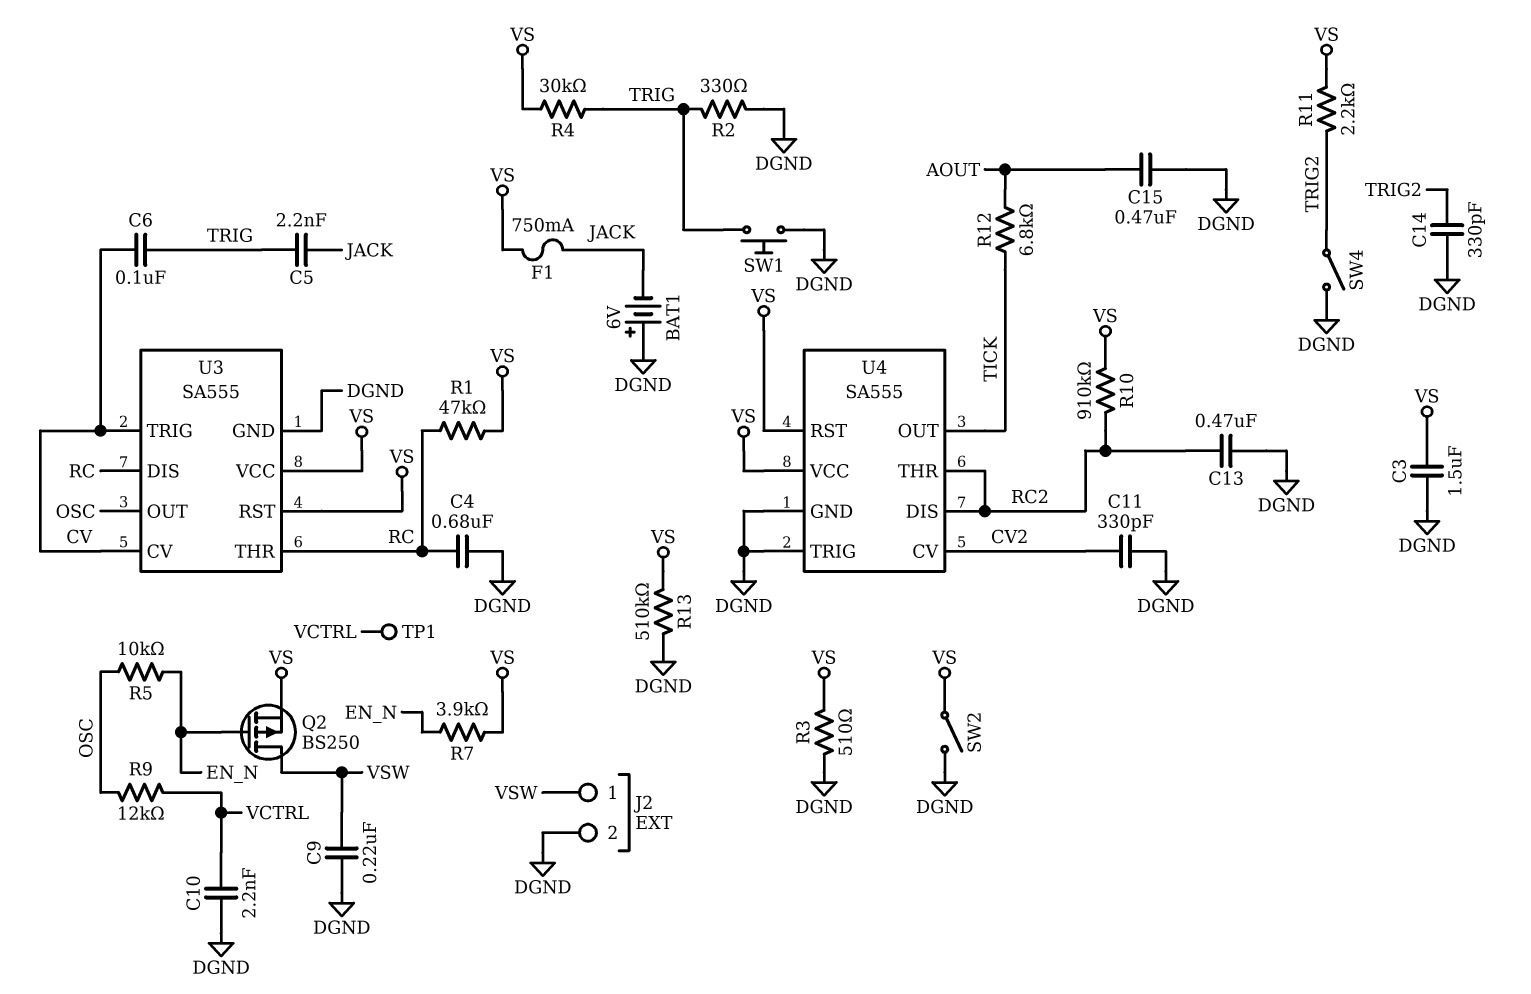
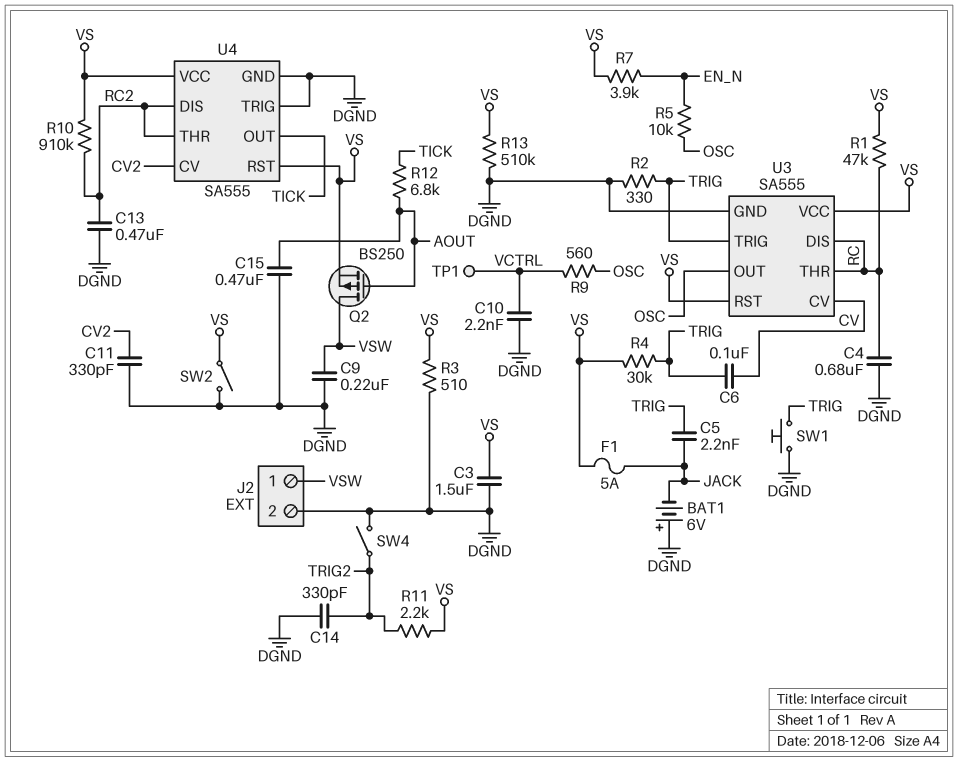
F1: 750mA (JACK, VS) -> 5A (JACK, VS)
Q2: PMOS BS250 (G EN_N, D VSW, S VS) -> PMOS BS250 (G AOUT, D VSW, S VS)
R9: 12k (OSC, VCTRL) -> 560 (OSC, VCTRL)
U3 pin TRIG: CV -> TRIG

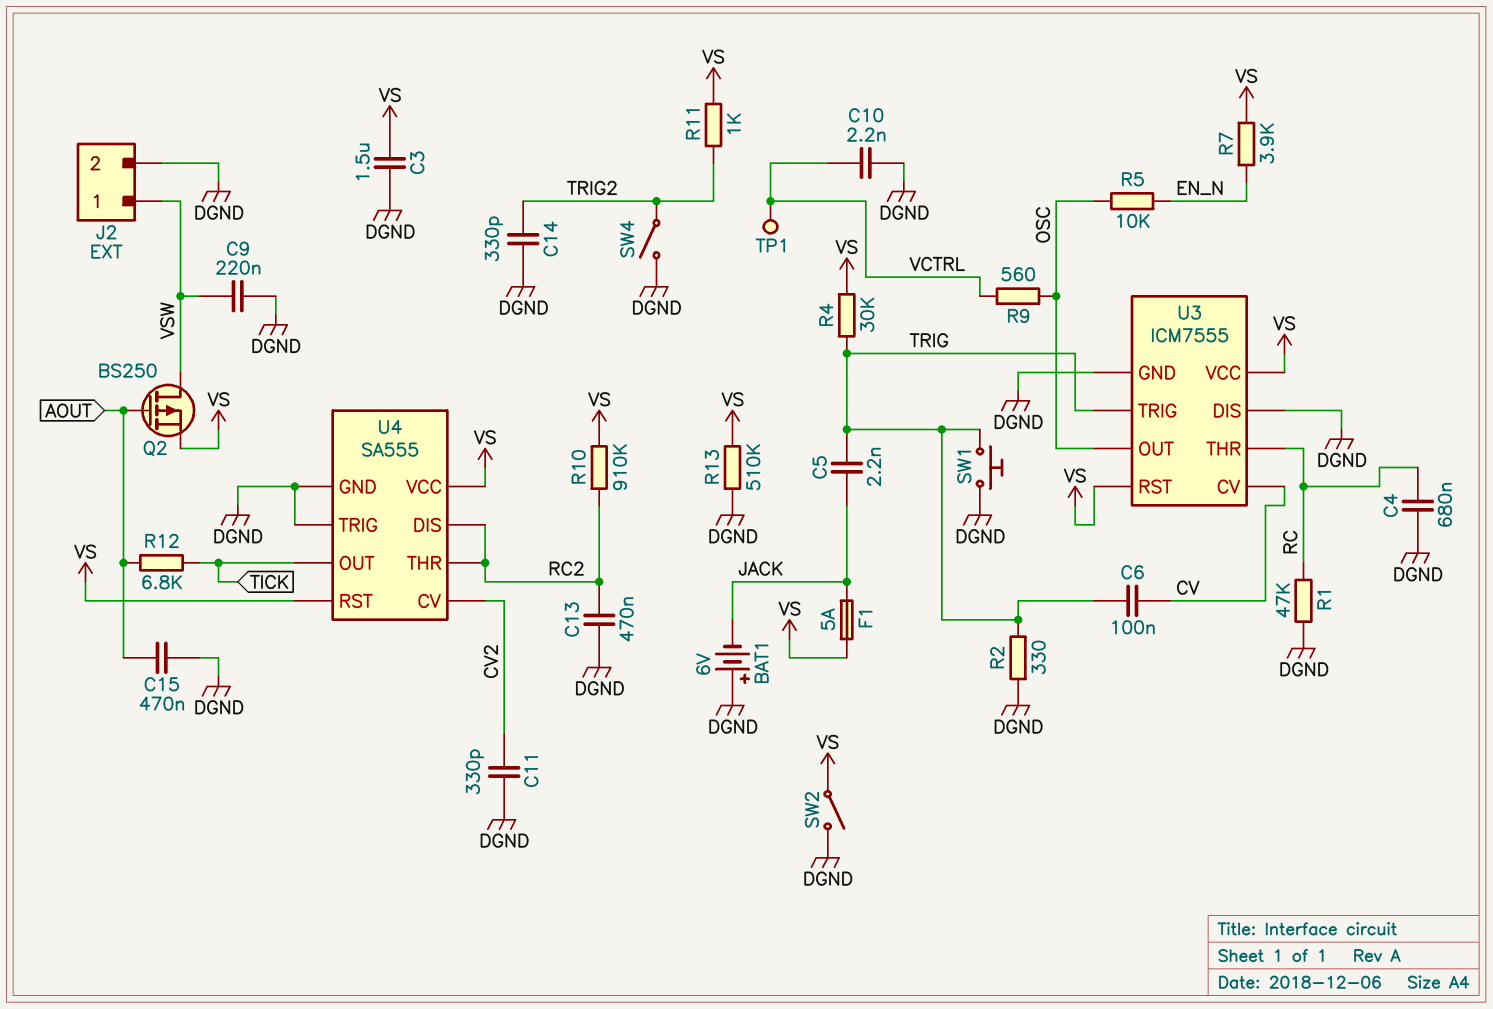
R1: 47k (RC, VS) -> 47k (DGND, RC)
R3: 510 (DGND, VS) -> none
R11: 2.2k (TRIG2, VS) -> 1k (TRIG2, VS)
U3: SA555 -> ICM7555
U3 pin DIS: RC -> DGND

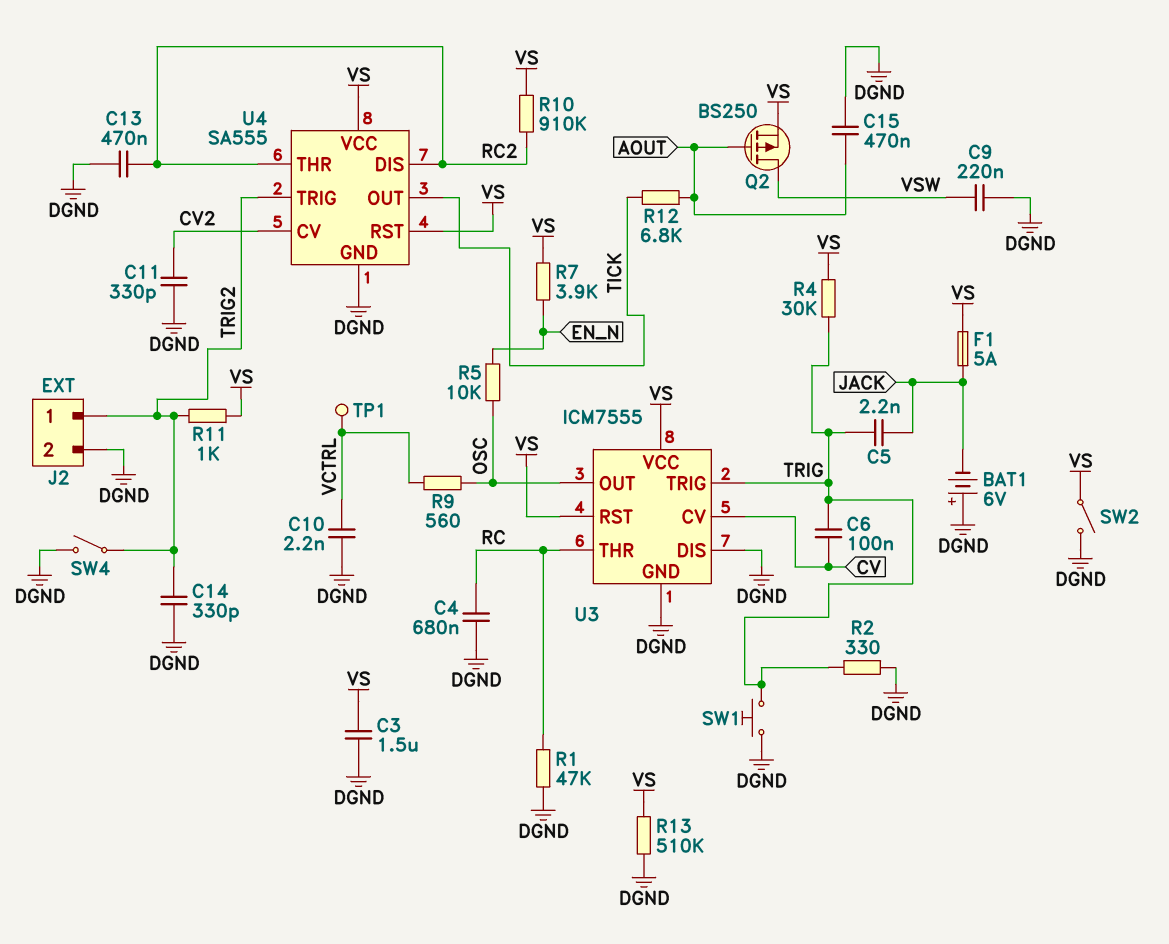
J2 pin 1: VSW -> TRIG2
U4 pin TRIG: DGND -> TRIG2

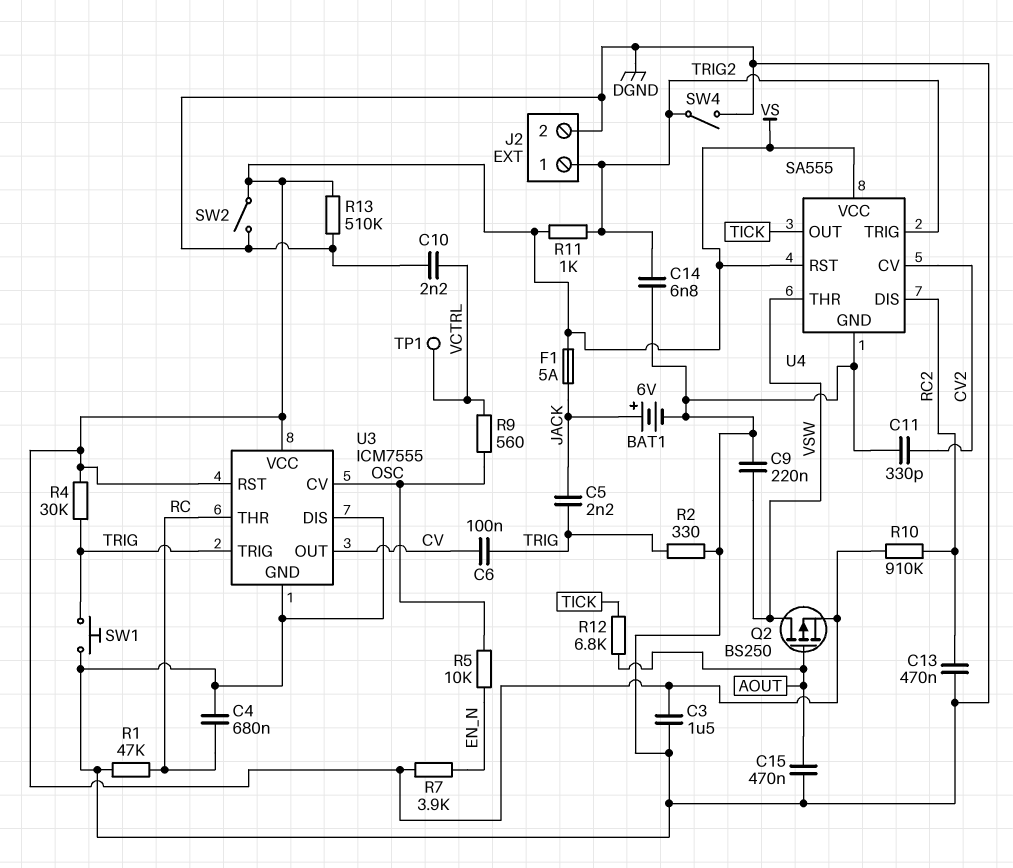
BAT1: 6V (plus DGND, minus JACK) -> 6V (plus JACK, minus DGND)
C14: 330pF (DGND, TRIG2) -> 6.8nF (DGND, TRIG2)
U3 pin CV: CV -> OSC
U3 pin OUT: OSC -> CV
U4 pin THR: RC2 -> VSW

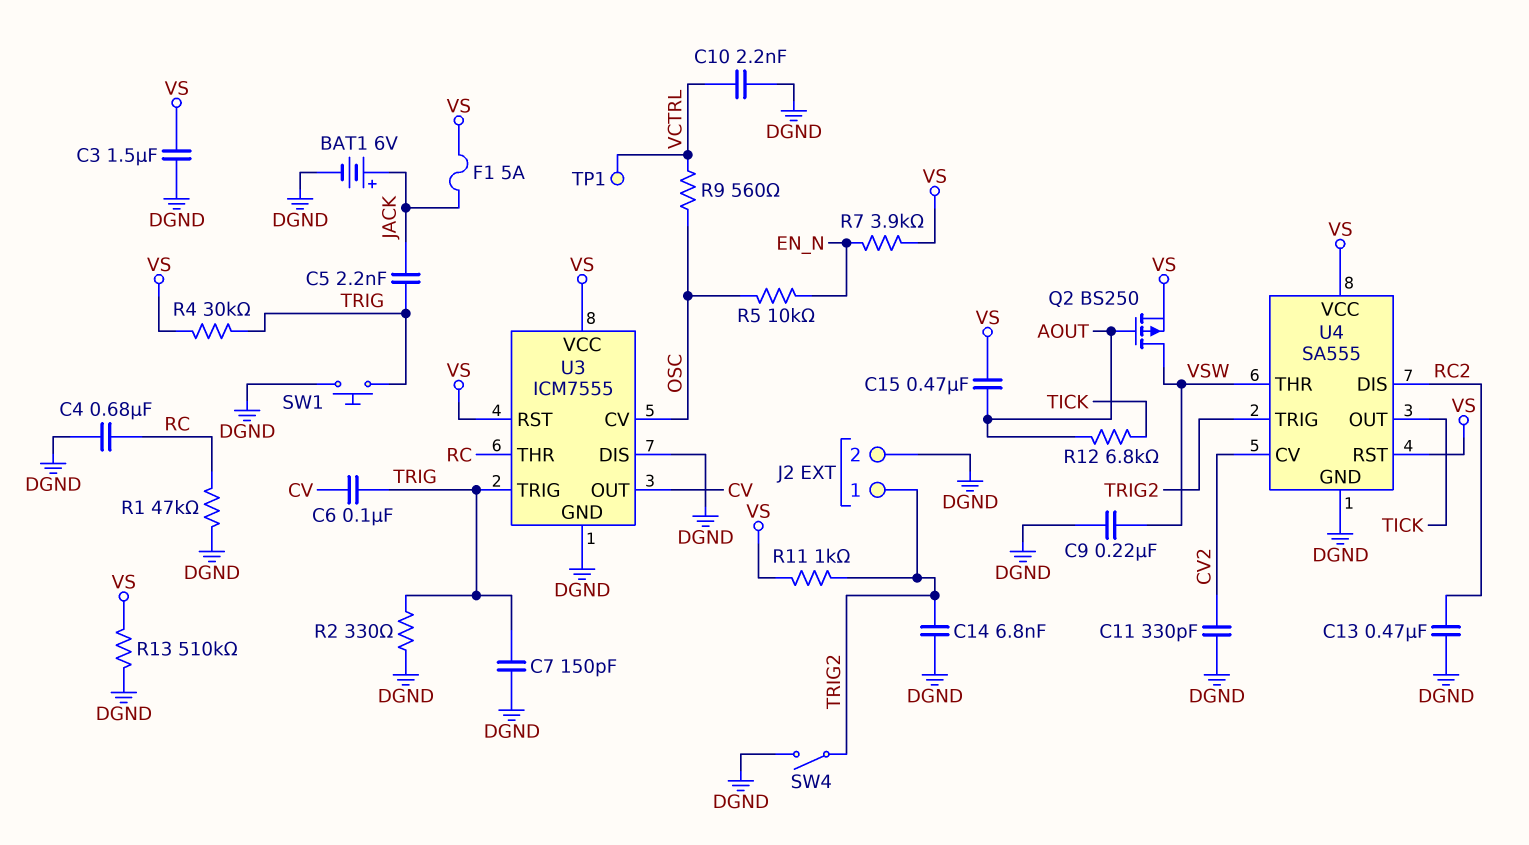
C7: none -> 150pF (DGND, TRIG)
C15: 470nF (AOUT, DGND) -> 470nF (AOUT, VS)
R10: 910k (RC2, VS) -> none
SW2: switch (DGND, VS) -> none

